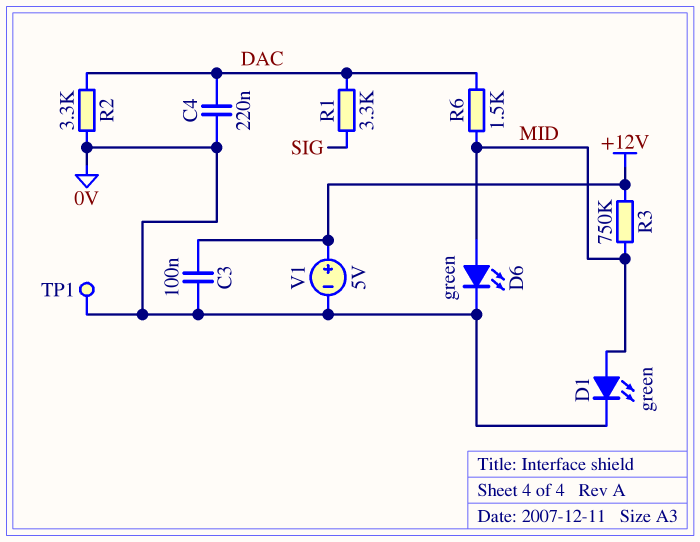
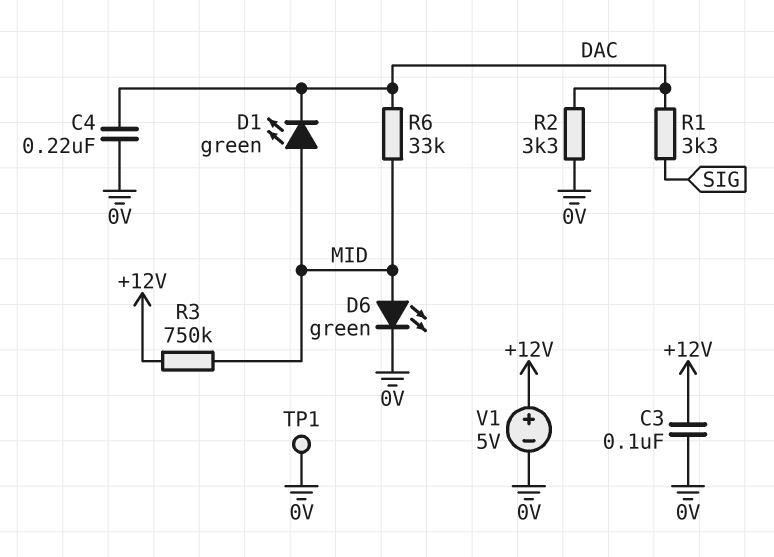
D1: LED green (A MID, K 0V) -> LED green (A MID, K DAC)
R6: 1.5k (DAC, MID) -> 33k (DAC, MID)

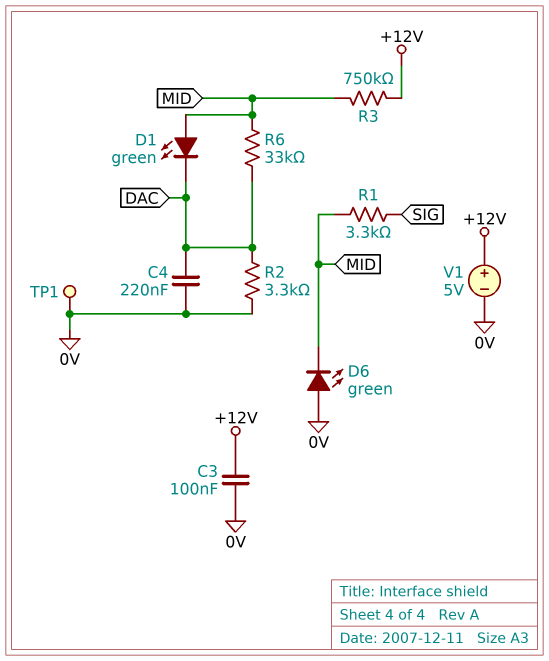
D6: LED green (A MID, K 0V) -> LED green (A 0V, K MID)
R1: 3.3k (DAC, SIG) -> 3.3k (MID, SIG)

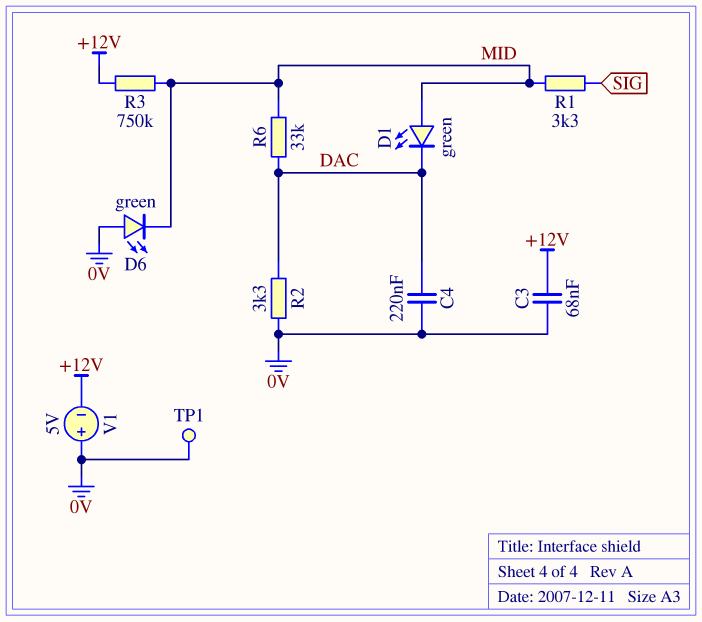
C3: 100nF (+12V, 0V) -> 68nF (+12V, 0V)
V1: 5V (plus +12V, minus 0V) -> 5V (plus 0V, minus +12V)

